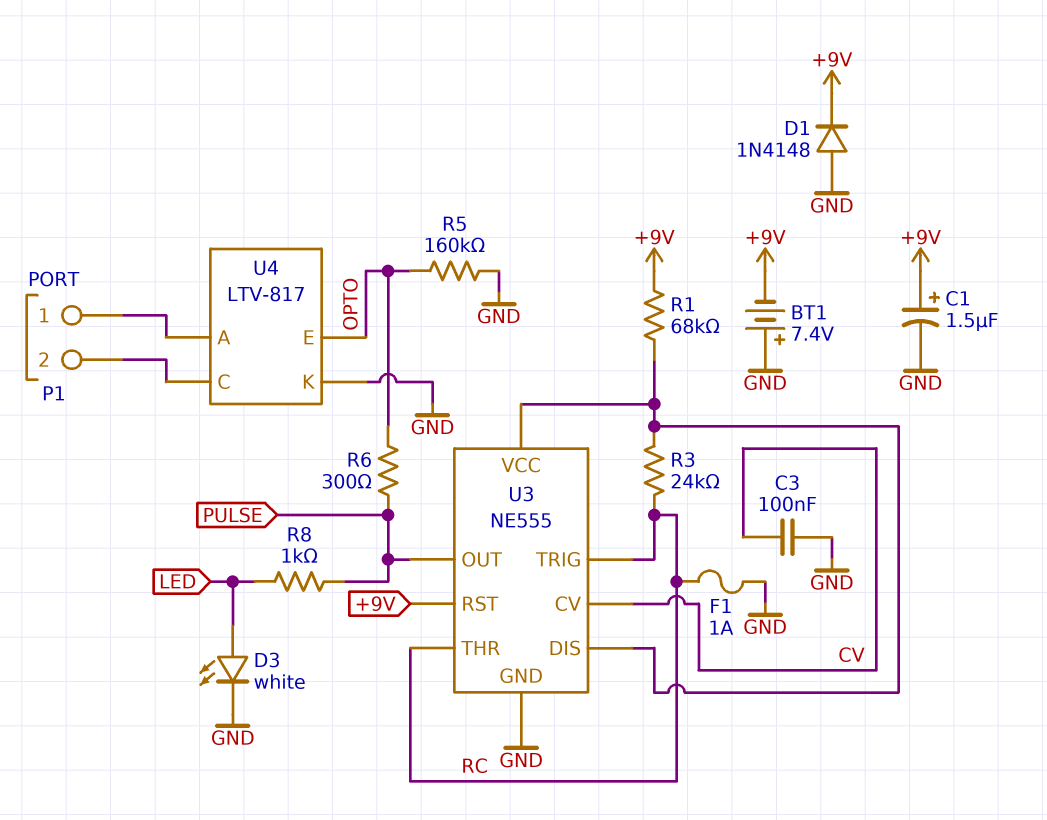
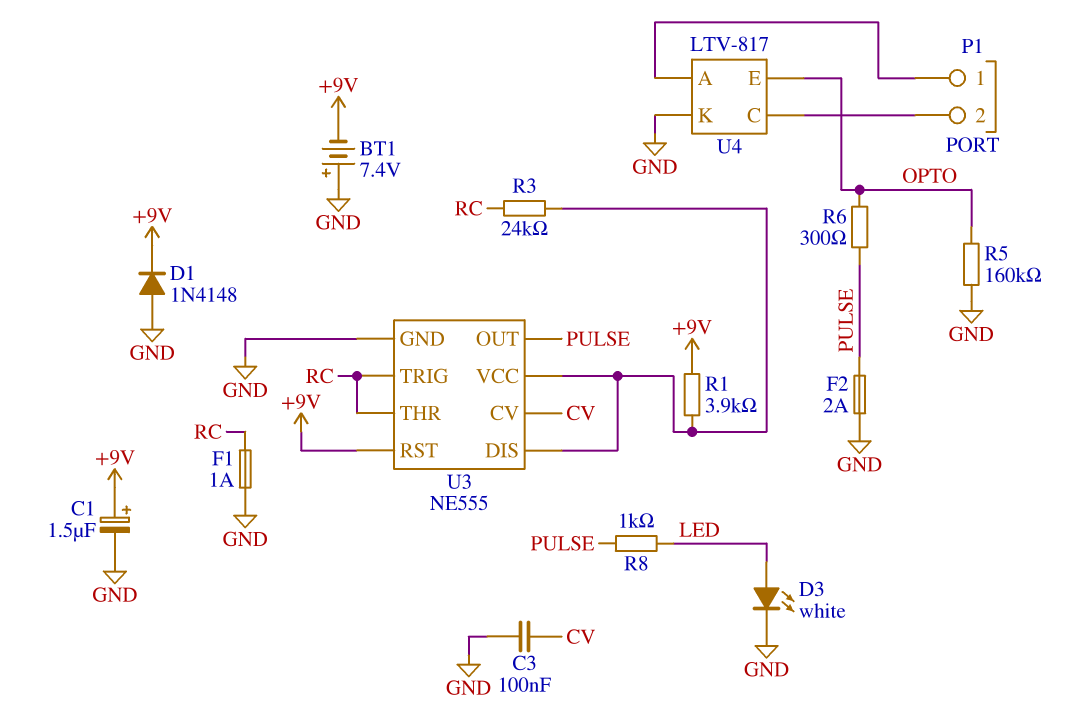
F2: none -> 2A (GND, PULSE)
R1: 68k (+9V, U3/DIS) -> 3.9k (+9V, U3/DIS)

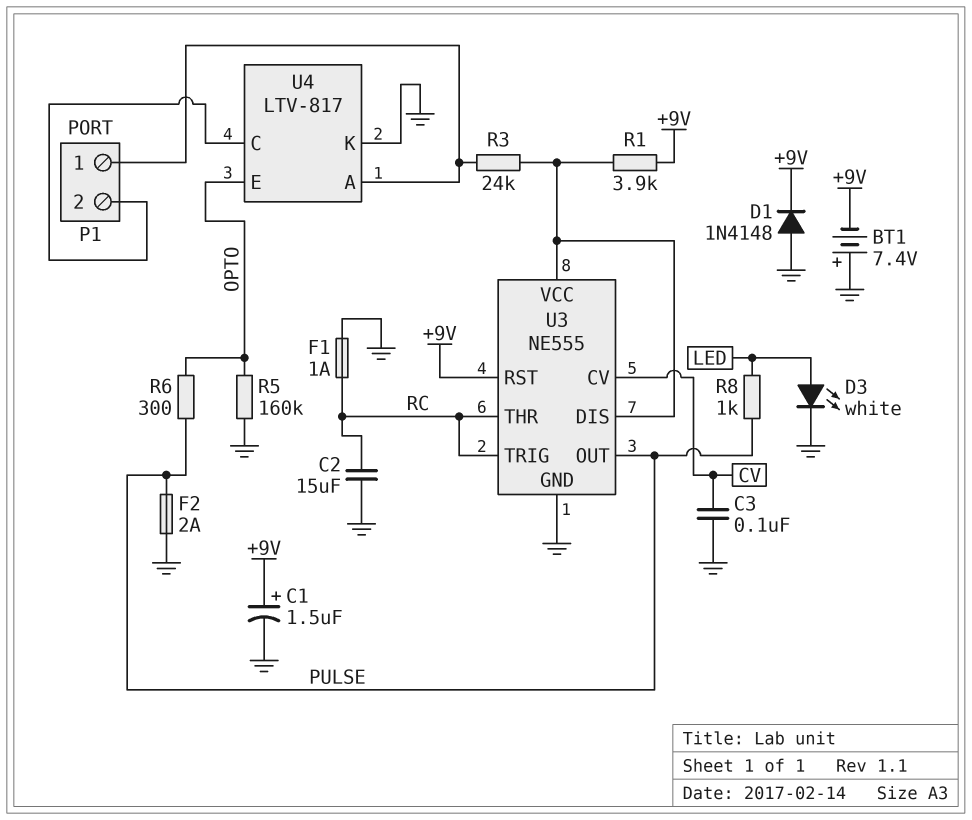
C2: none -> 15uF (GND, RC)
R3: 24k (RC, U3/DIS) -> 24k (P1/1, U3/DIS)

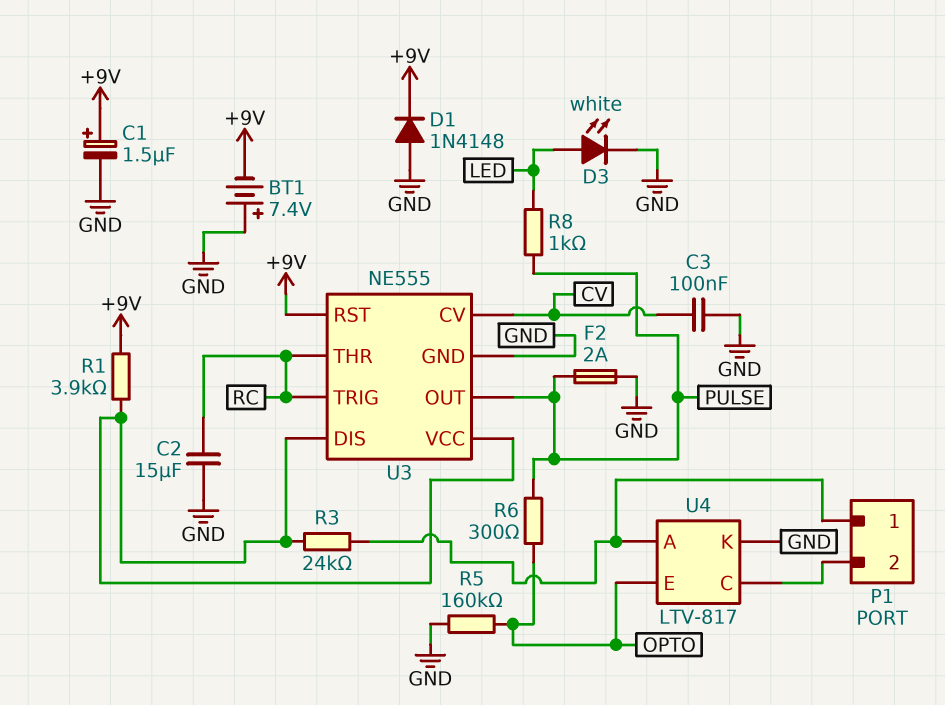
F1: 1A (GND, RC) -> none

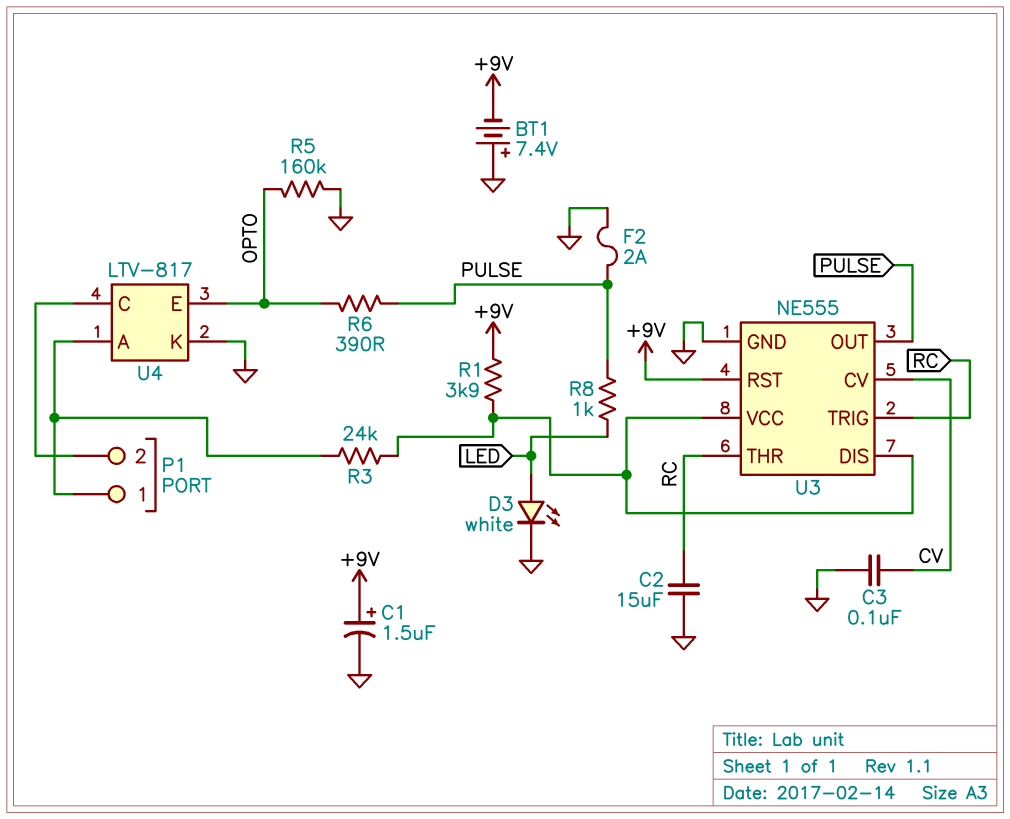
D1: diode 1N4148 (A GND, K +9V) -> none
R6: 300 (OPTO, PULSE) -> 390 (OPTO, PULSE)

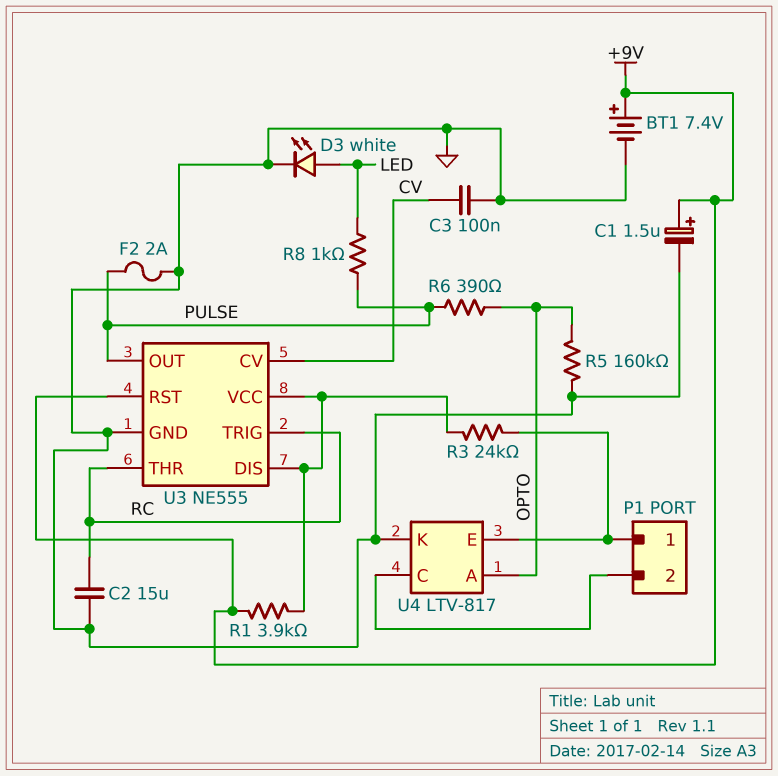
BT1: 7.4V (plus GND, minus +9V) -> 7.4V (plus +9V, minus GND)
U4 pin A: P1/1 -> OPTO
U4 pin E: OPTO -> P1/1

